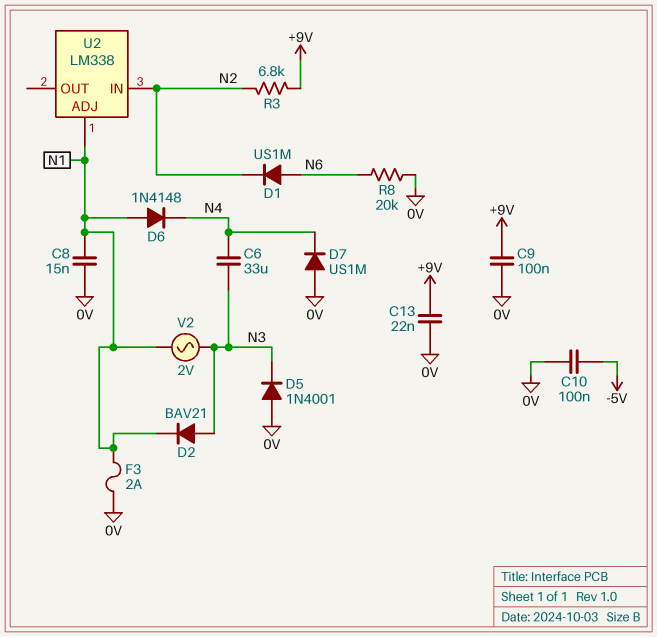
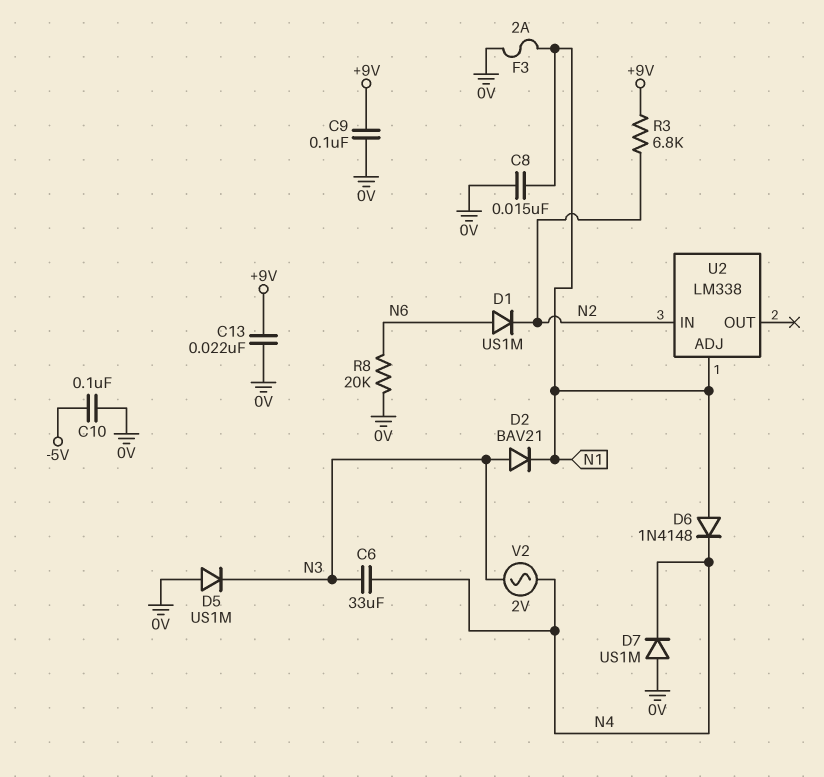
D5: diode 1N4001 (A 0V, K N3) -> diode US1M (A 0V, K N3)
V2: AC 2V (N1, N3) -> AC 2V (N3, N4)

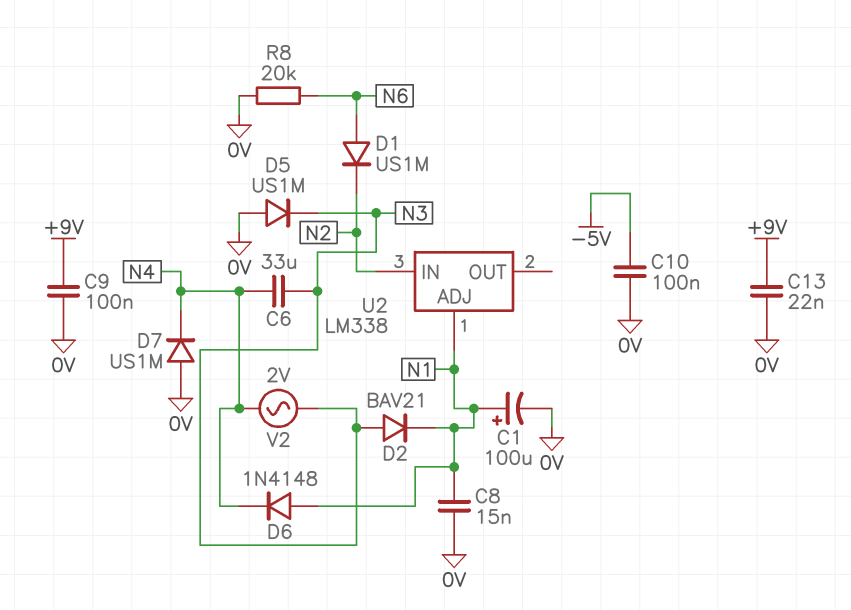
C1: none -> 100uF (plus N1, minus 0V)
F3: 2A (0V, N1) -> none
R3: 6.8k (+9V, N2) -> none

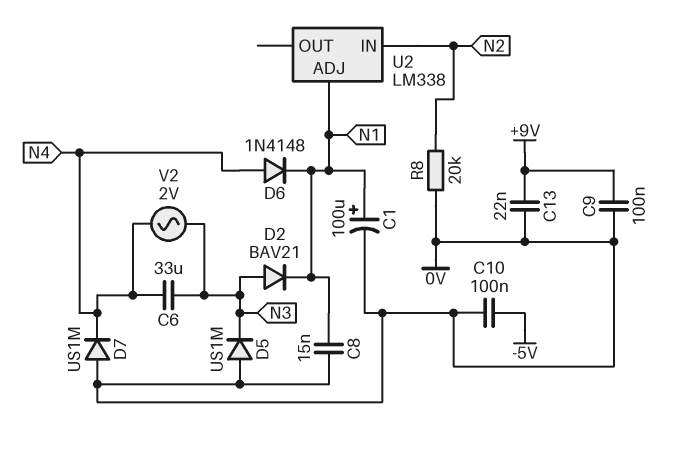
D1: diode US1M (A N6, K N2) -> none
D6: diode 1N4148 (A N1, K N4) -> diode 1N4148 (A N4, K N1)
R8: 20k (0V, N6) -> 20k (0V, N2)

